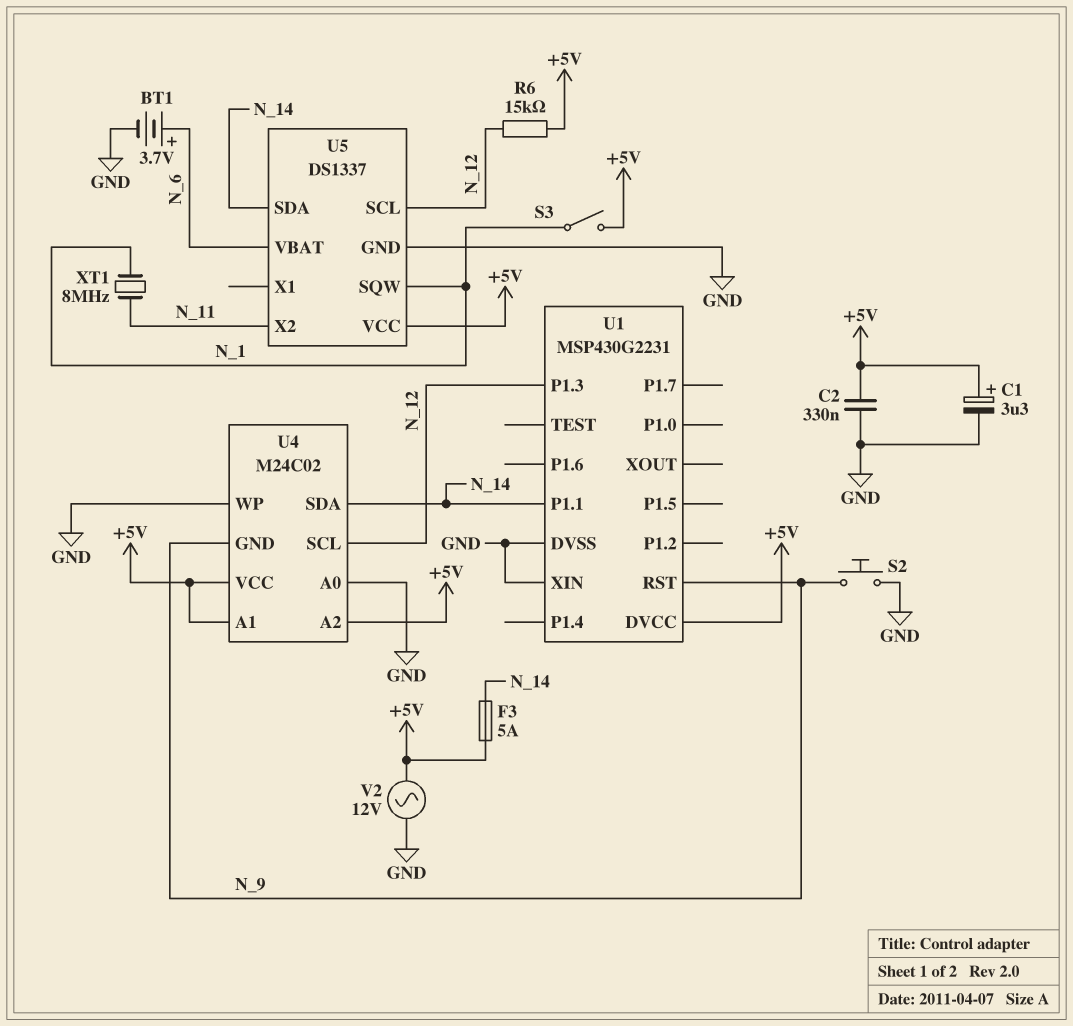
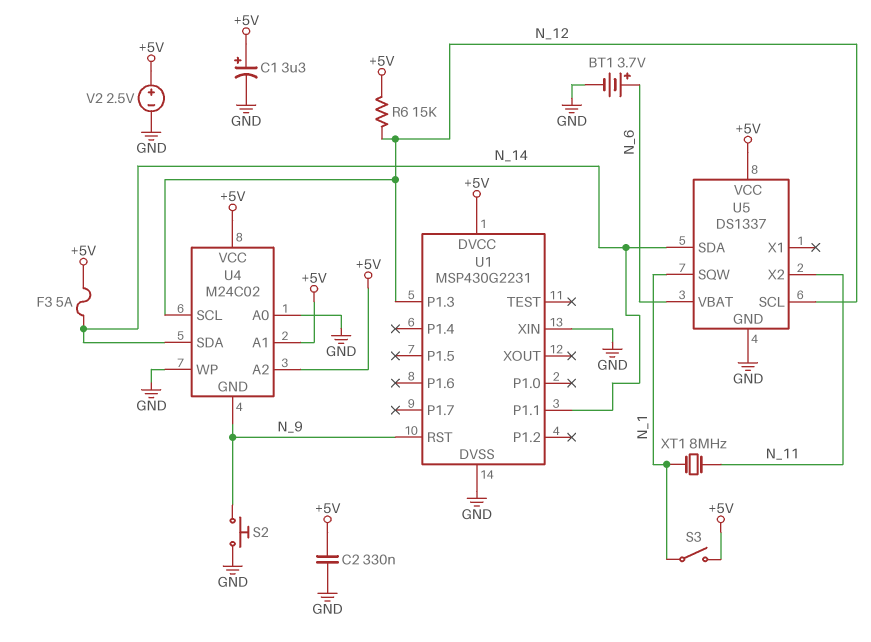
V2: AC 12V (+5V, GND) -> 2.5V (plus +5V, minus GND)

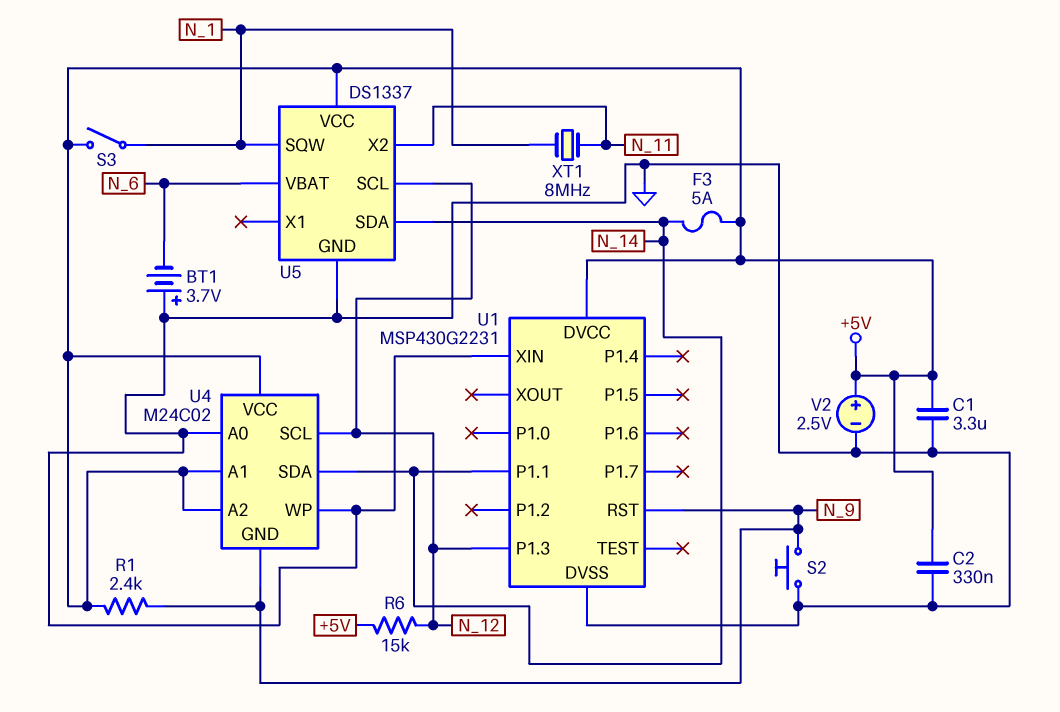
BT1: 3.7V (plus N_6, minus GND) -> 3.7V (plus GND, minus N_6)
C1: 3.3uF (plus +5V, minus GND) -> 3.3uF (+5V, GND)
R1: none -> 2.4k (+5V, N_9)

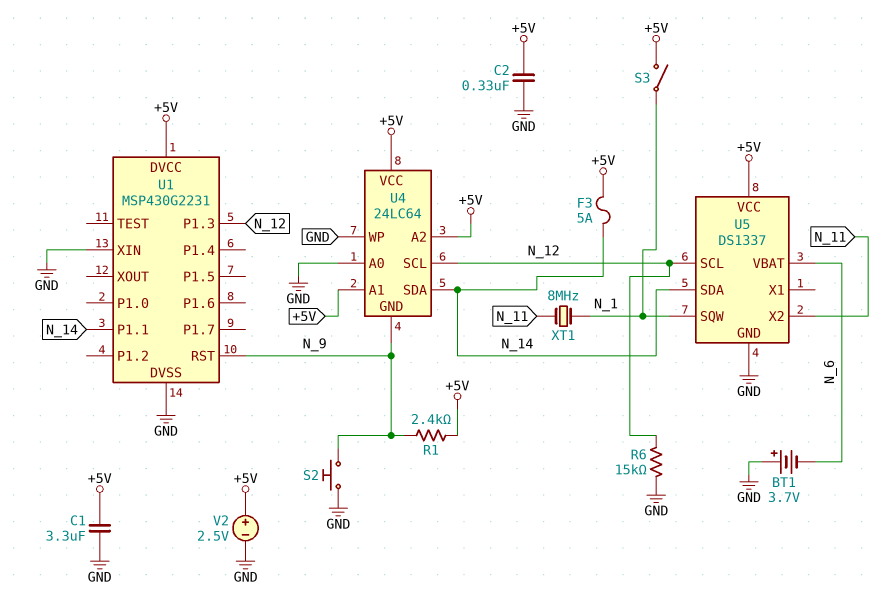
R6: 15k (+5V, N_12) -> 15k (GND, N_12)
U4: M24C02 -> 24LC64

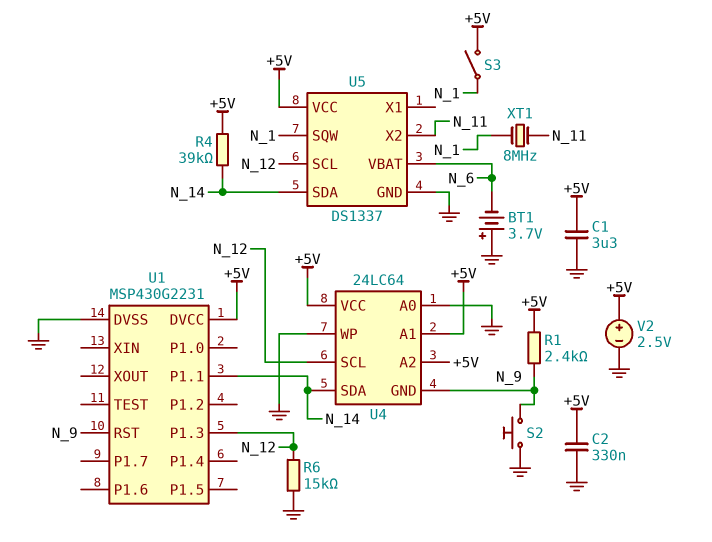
F3: 5A (+5V, N_14) -> none
R4: none -> 39k (+5V, N_14)
U1 pin XIN: GND -> none

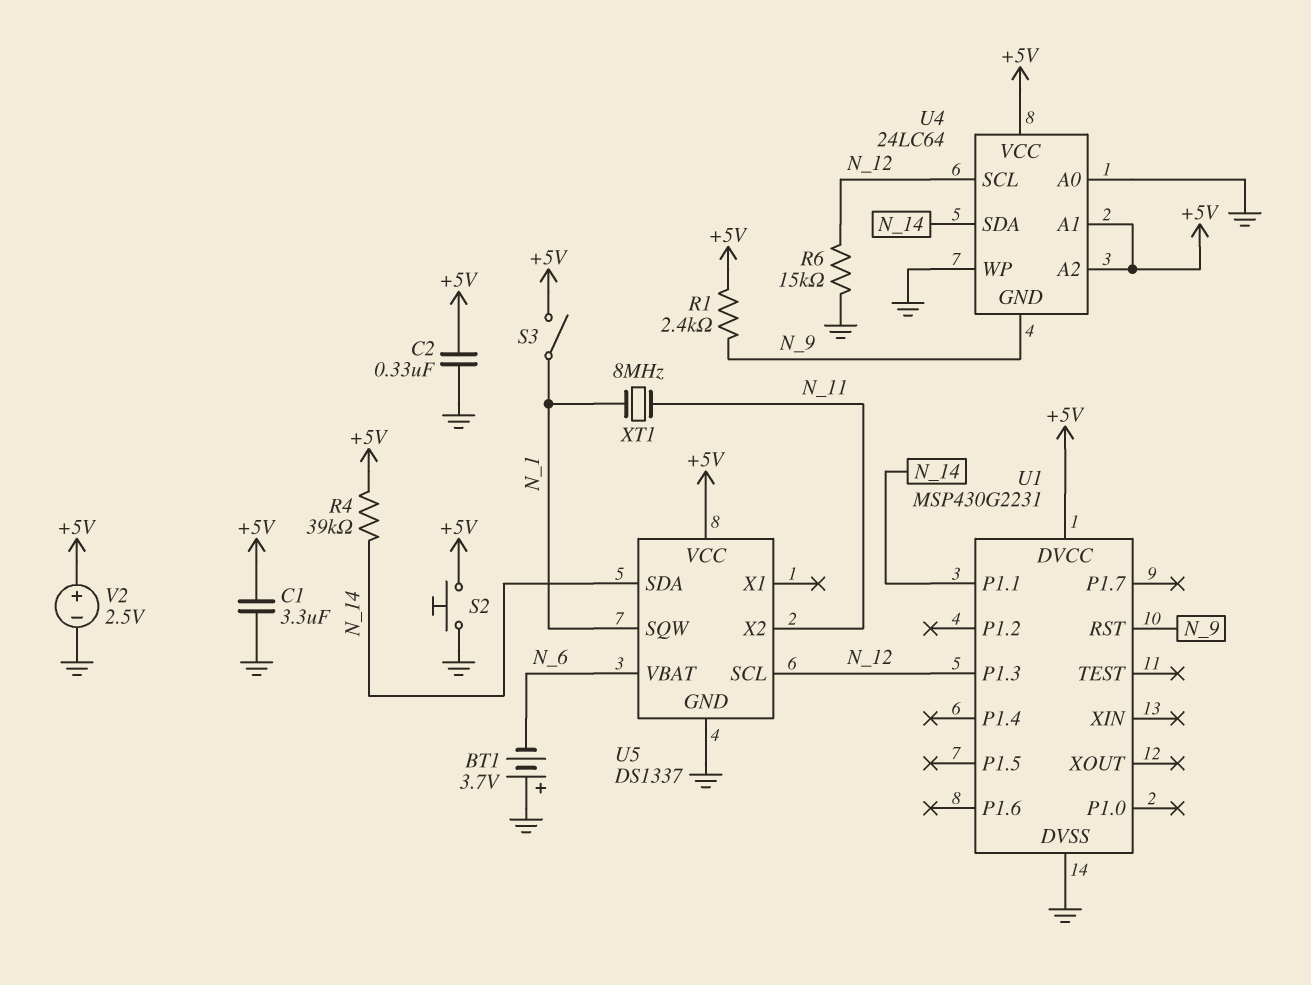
S2: button (GND, N_9) -> button (+5V, GND)

